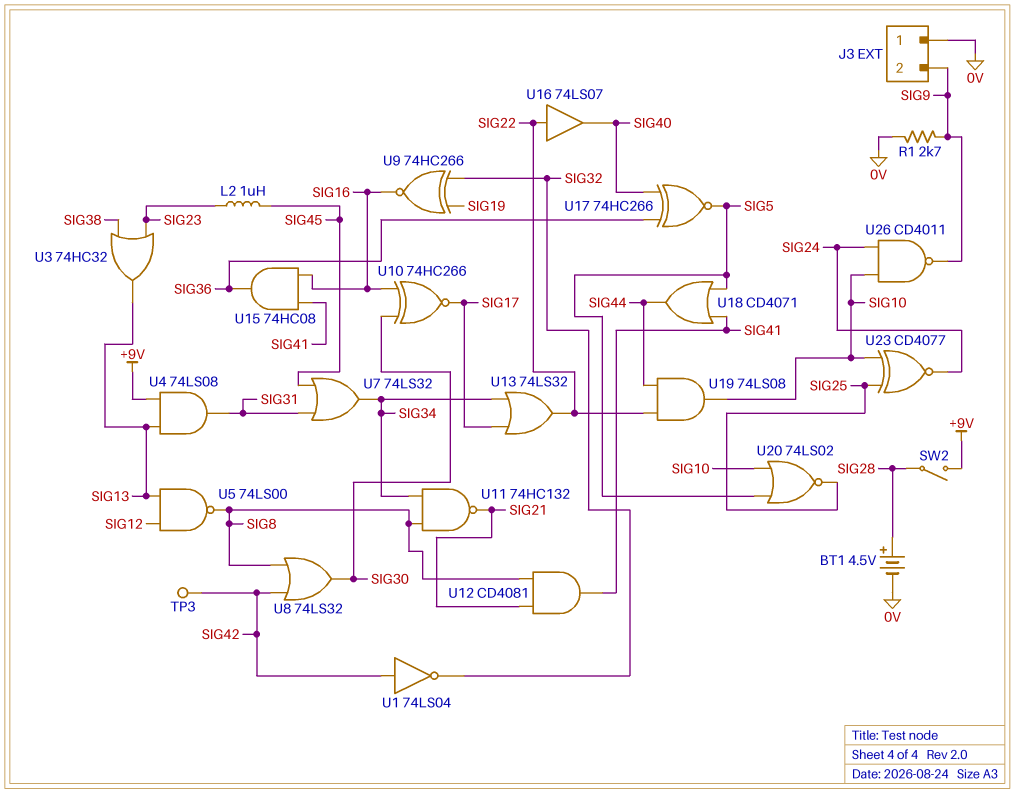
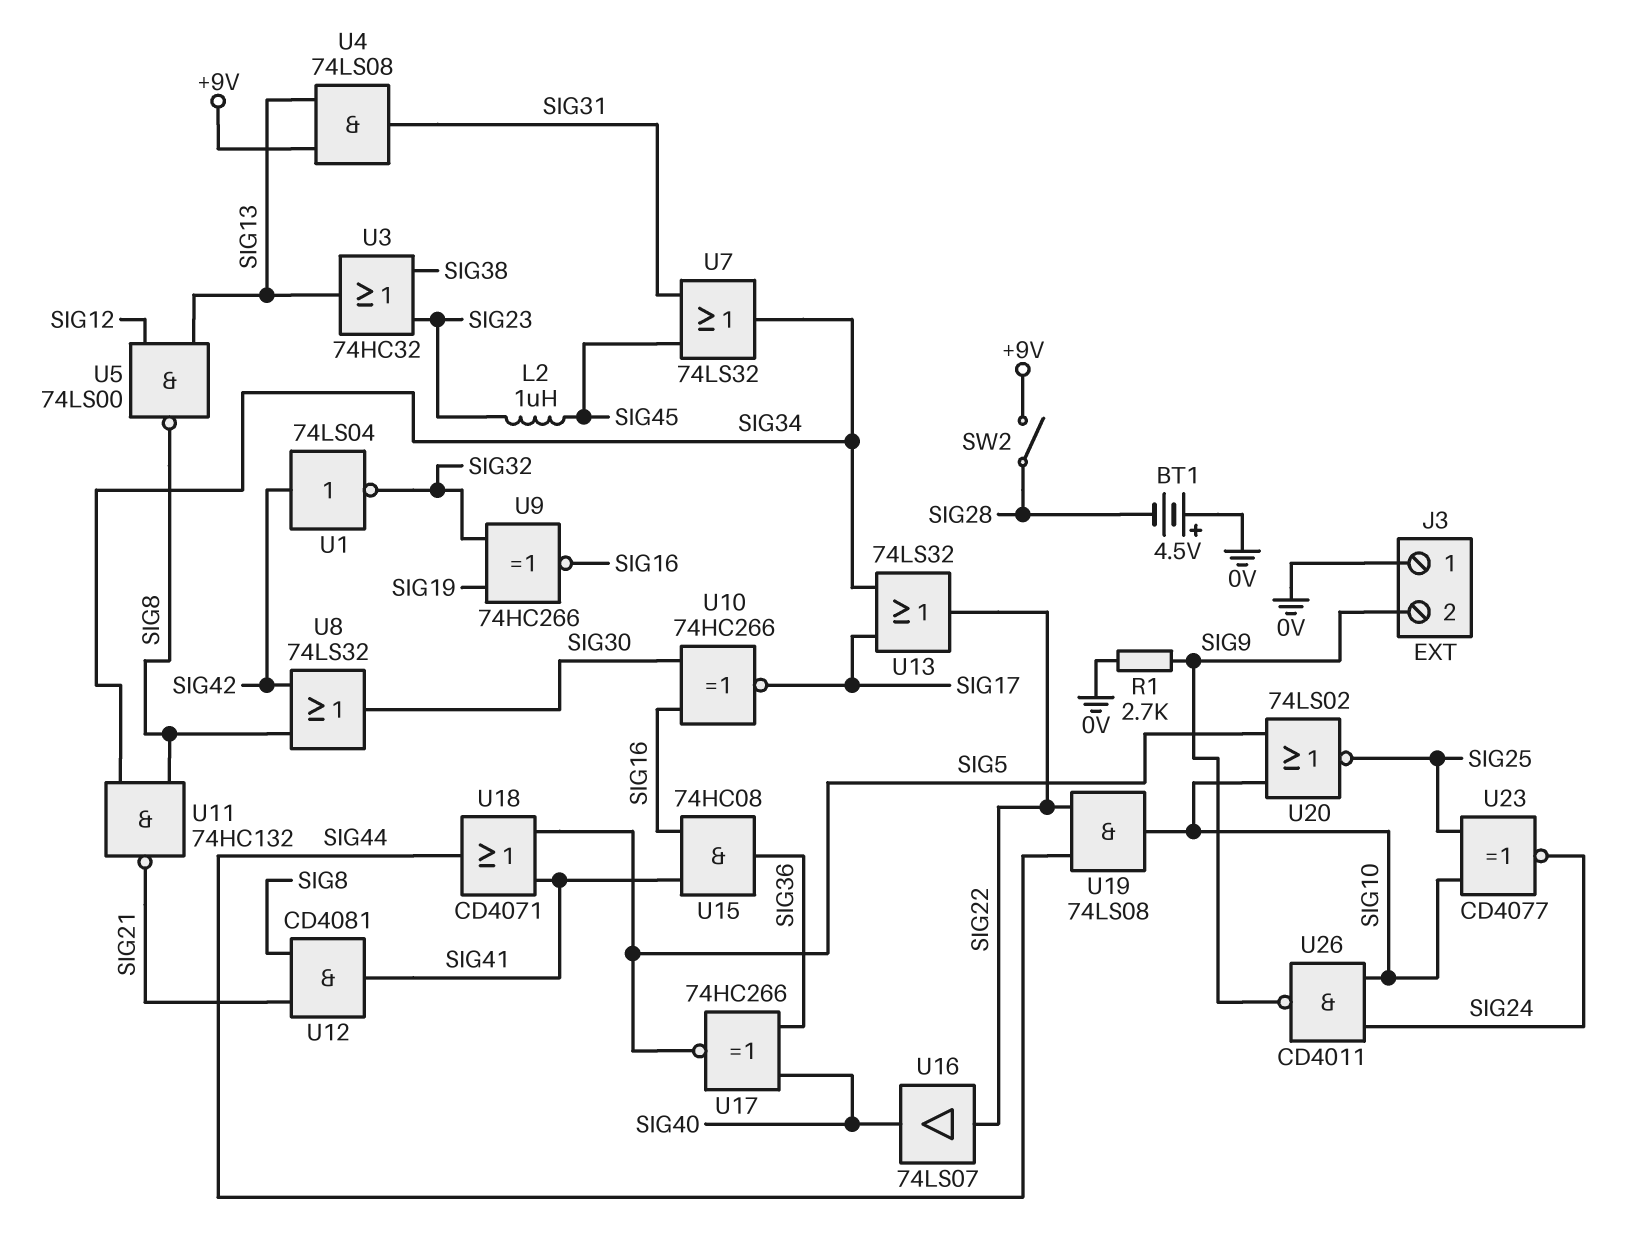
BT1: 4.5V (plus SIG28, minus 0V) -> 4.5V (plus 0V, minus SIG28)
TP3: test point (SIG42) -> none

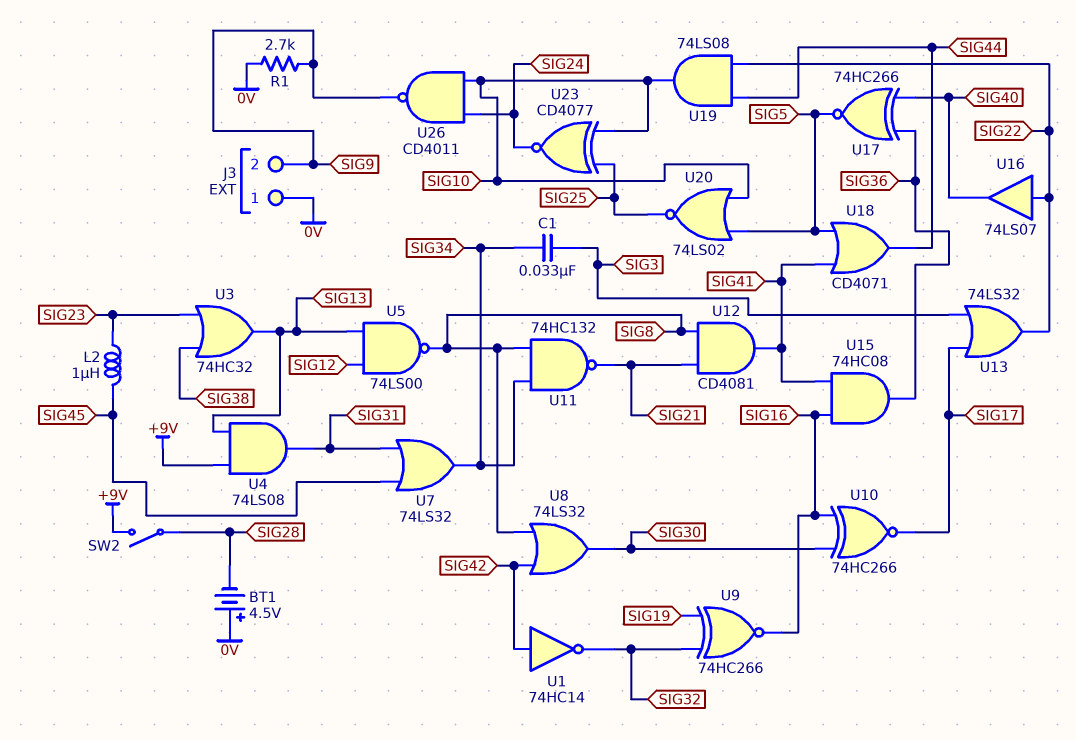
C1: none -> 33nF (SIG3, SIG34)
U1: NOT 74LS04 (in SIG42, out SIG32) -> NOT 74HC14 (in SIG42, out SIG32)
U13: OR 74LS32 (in SIG17, in SIG34, out SIG22) -> OR 74LS32 (in SIG3, in SIG17, out SIG22)

